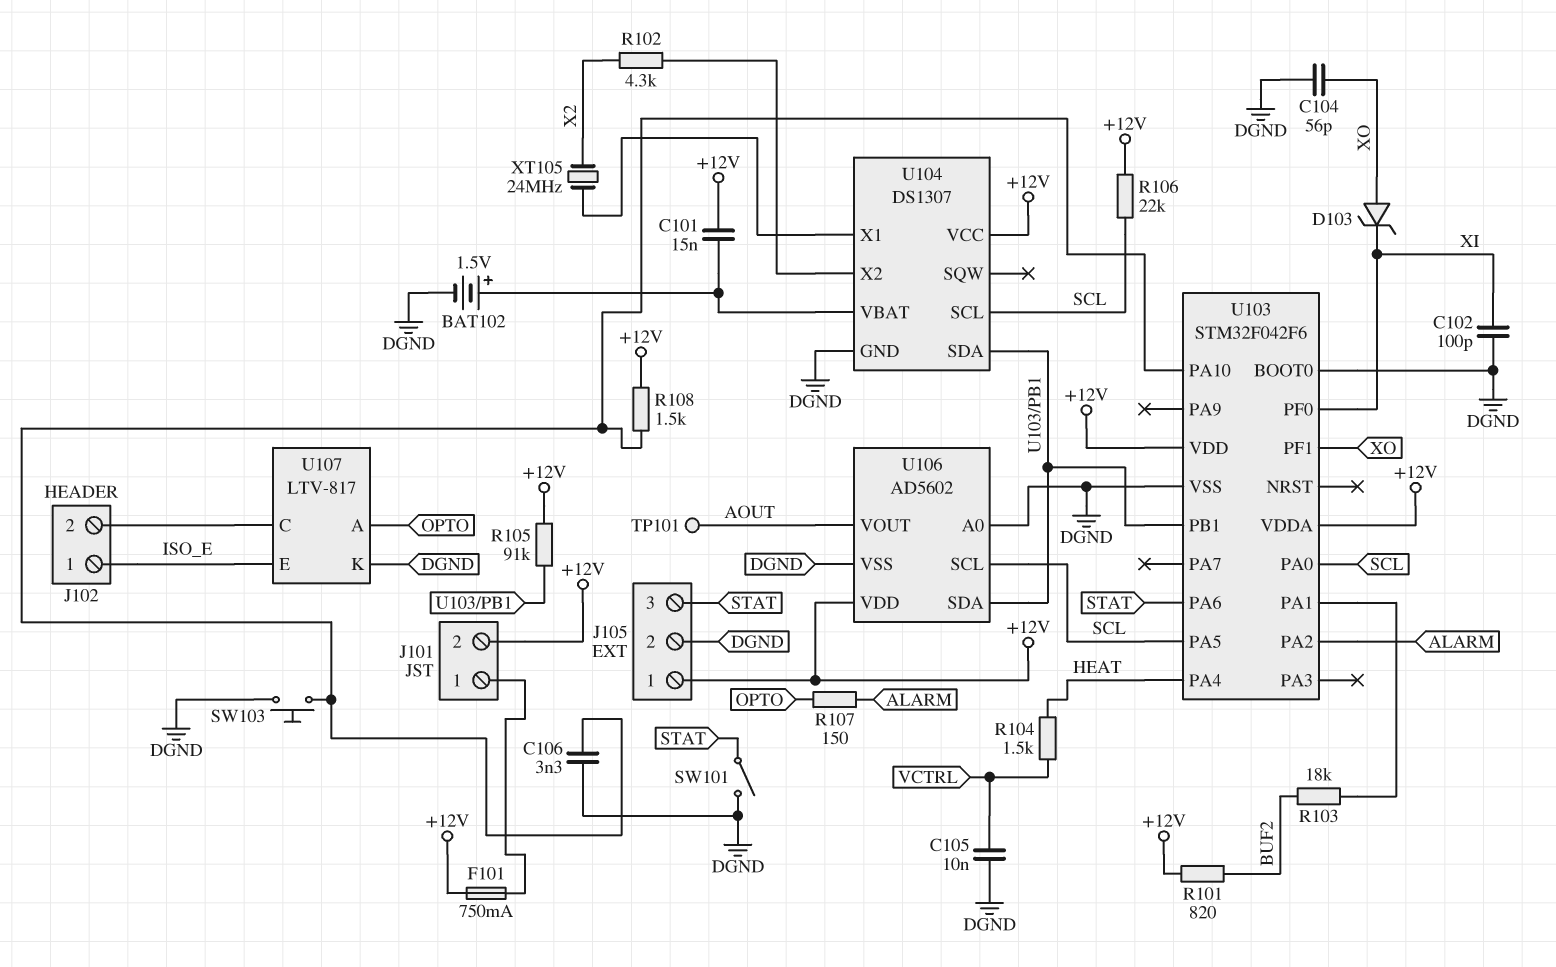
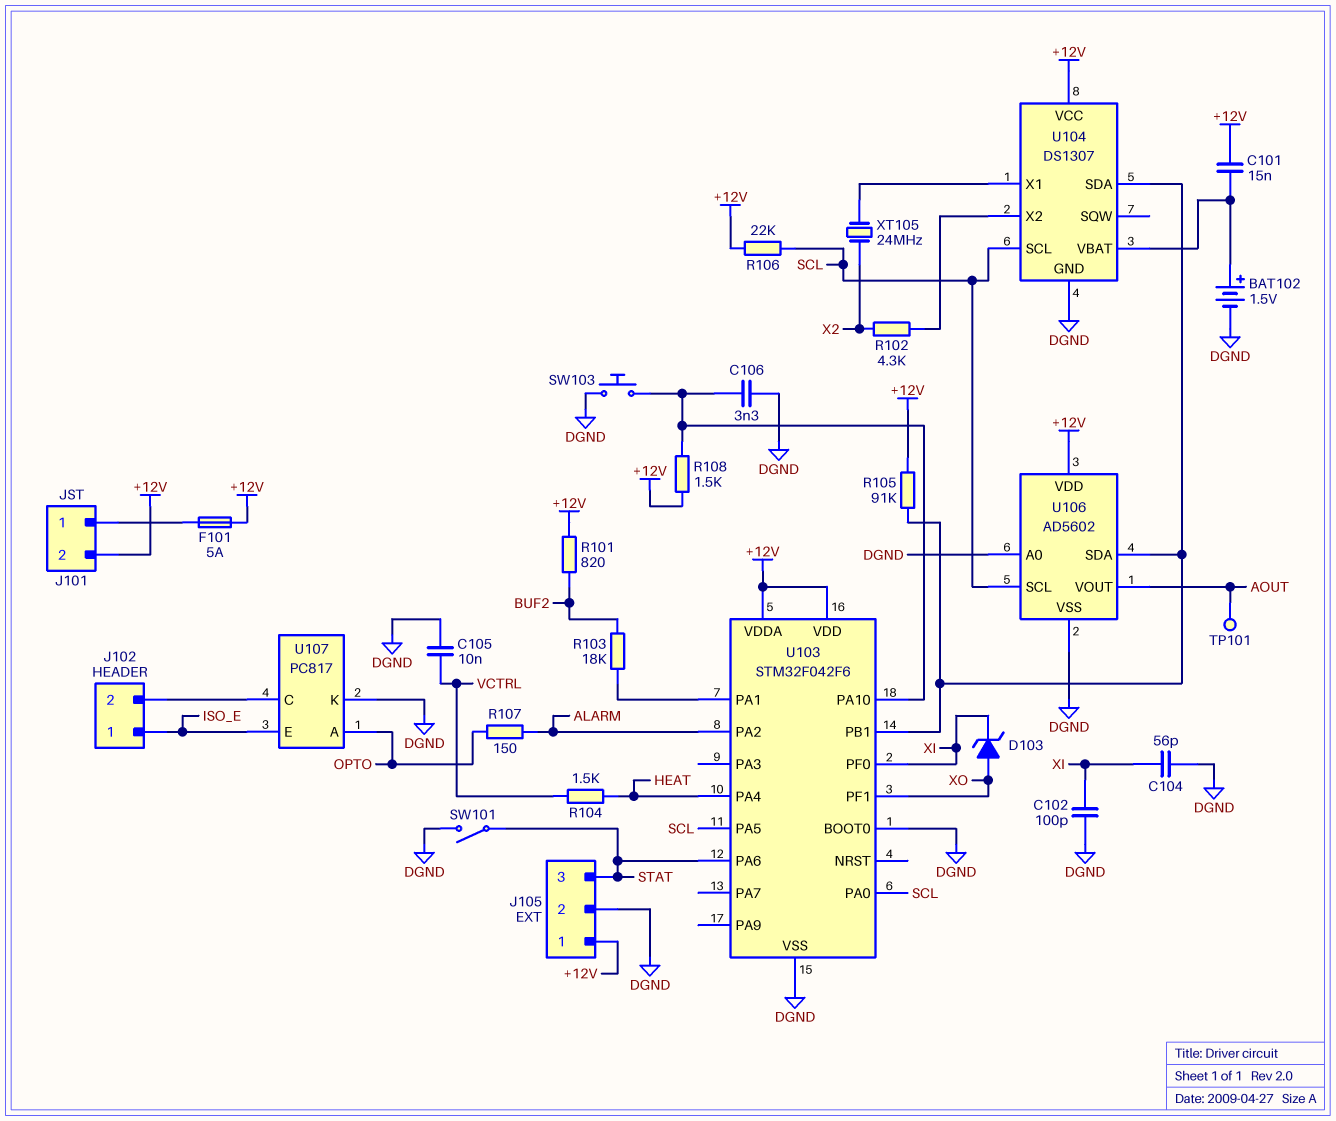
C104: 56pF (DGND, XO) -> 56pF (DGND, XI)
F101: 750mA (+12V, J101/1) -> 5A (+12V, J101/1)
U107: LTV-817 -> PC817

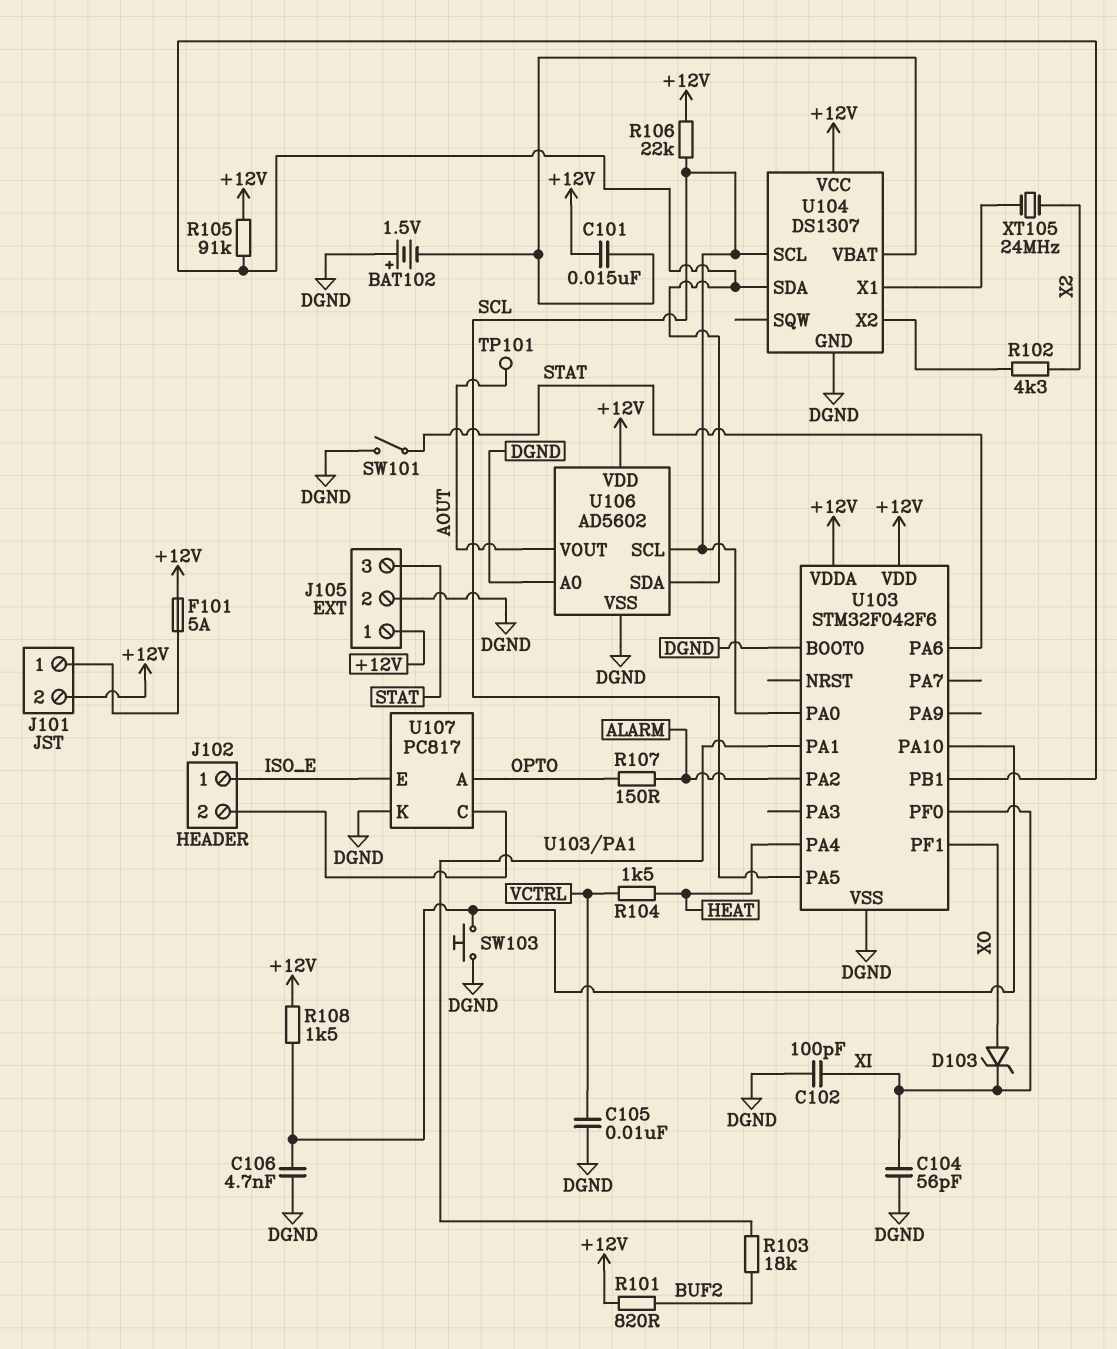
BAT102: 1.5V (plus U104/VBAT, minus DGND) -> 1.5V (plus DGND, minus U104/VBAT)
C106: 3.3nF (DGND, U103/PA10) -> 4.7nF (DGND, U103/PA10)

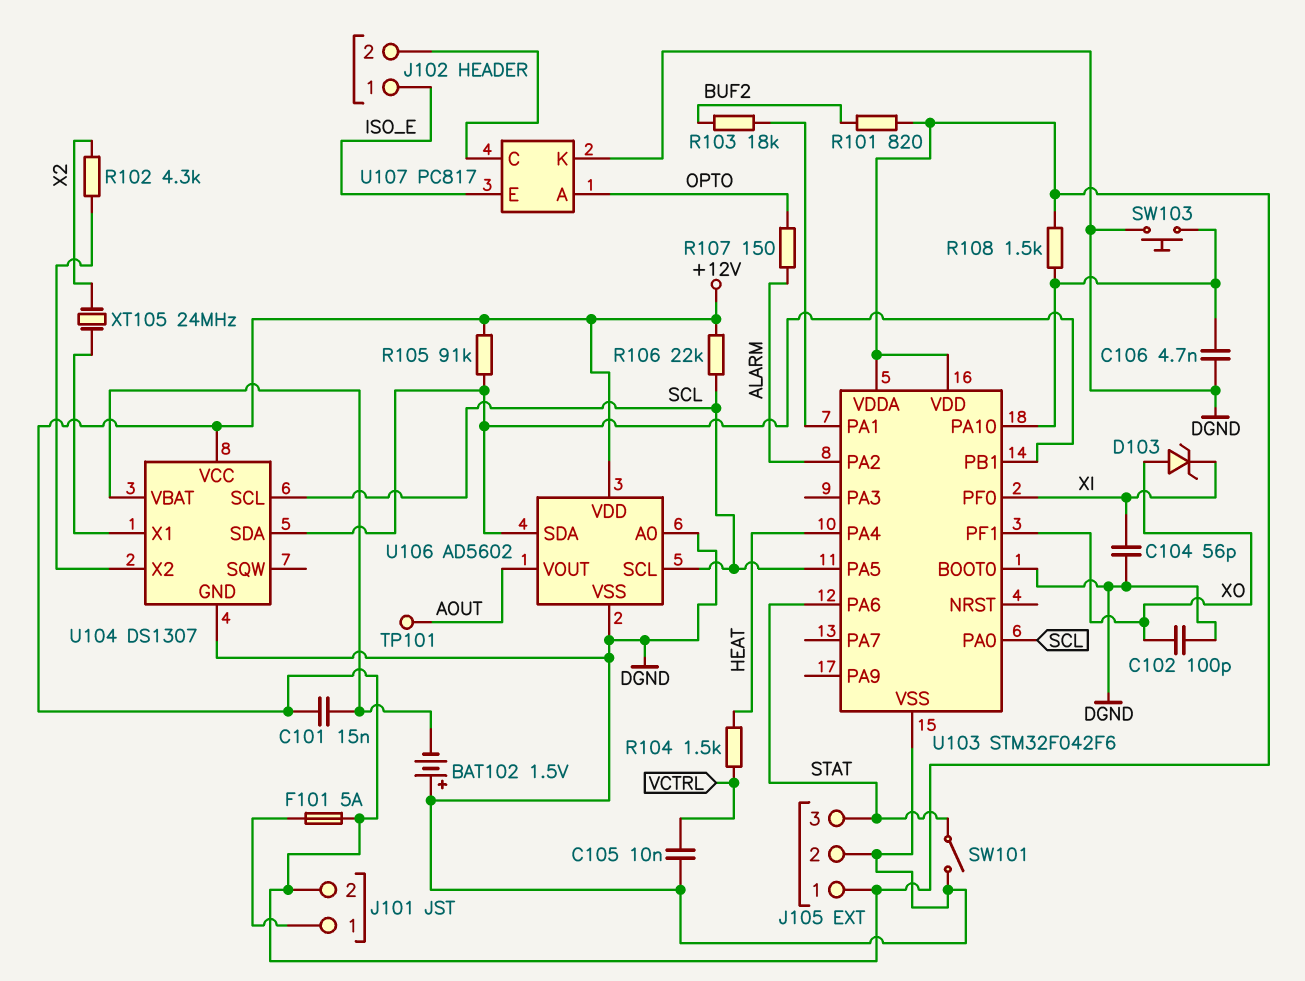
C102: 100pF (DGND, XI) -> 100pF (DGND, XO)

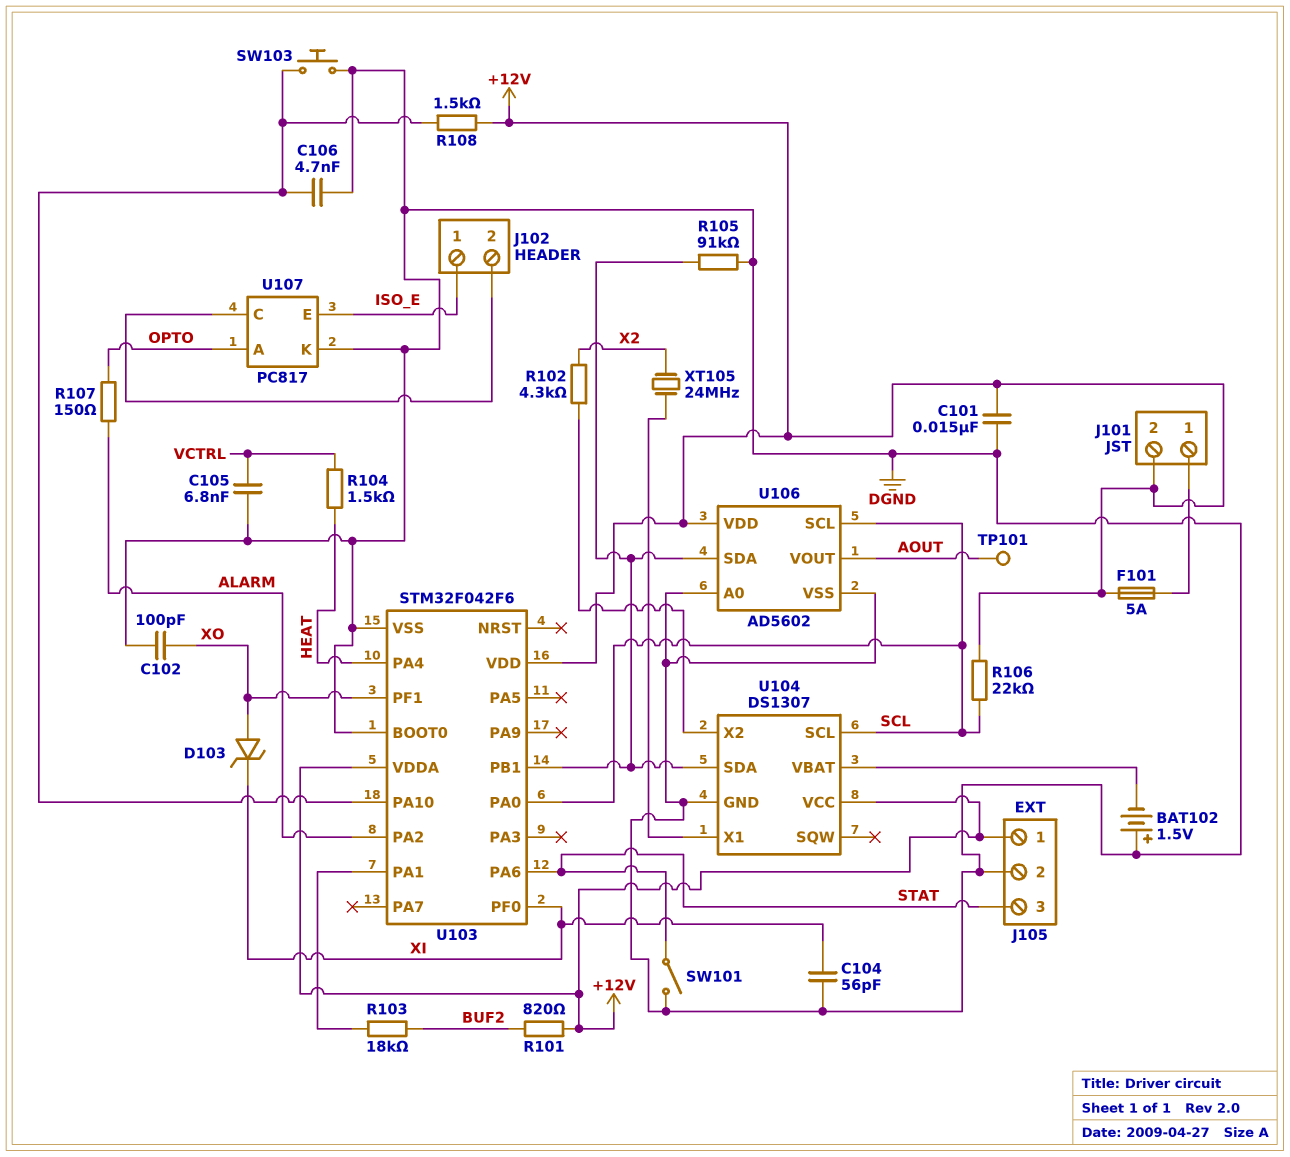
C101: 15nF (+12V, U104/VBAT) -> 15nF (+12V, DGND)
C105: 10nF (DGND, VCTRL) -> 6.8nF (DGND, VCTRL)
R105: 91k (+12V, U103/PB1) -> 91k (DGND, U103/PB1)
U103 pin PA5: SCL -> none

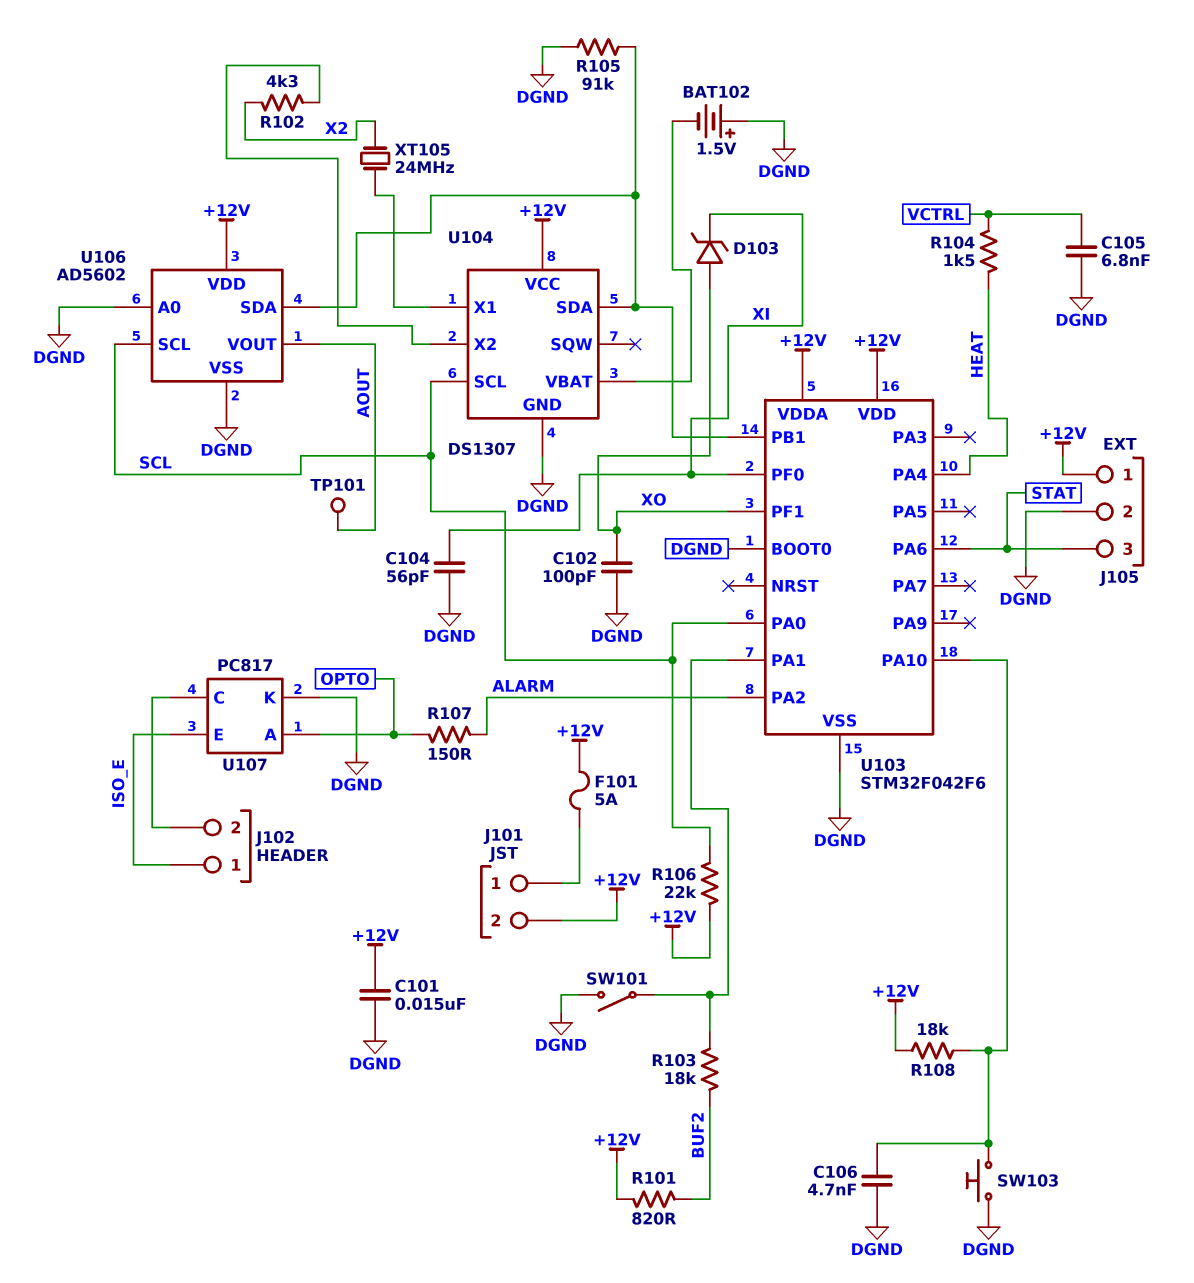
R108: 1.5k (+12V, U103/PA10) -> 18k (+12V, U103/PA10)
SW101: switch (DGND, STAT) -> switch (DGND, U103/PA1)

